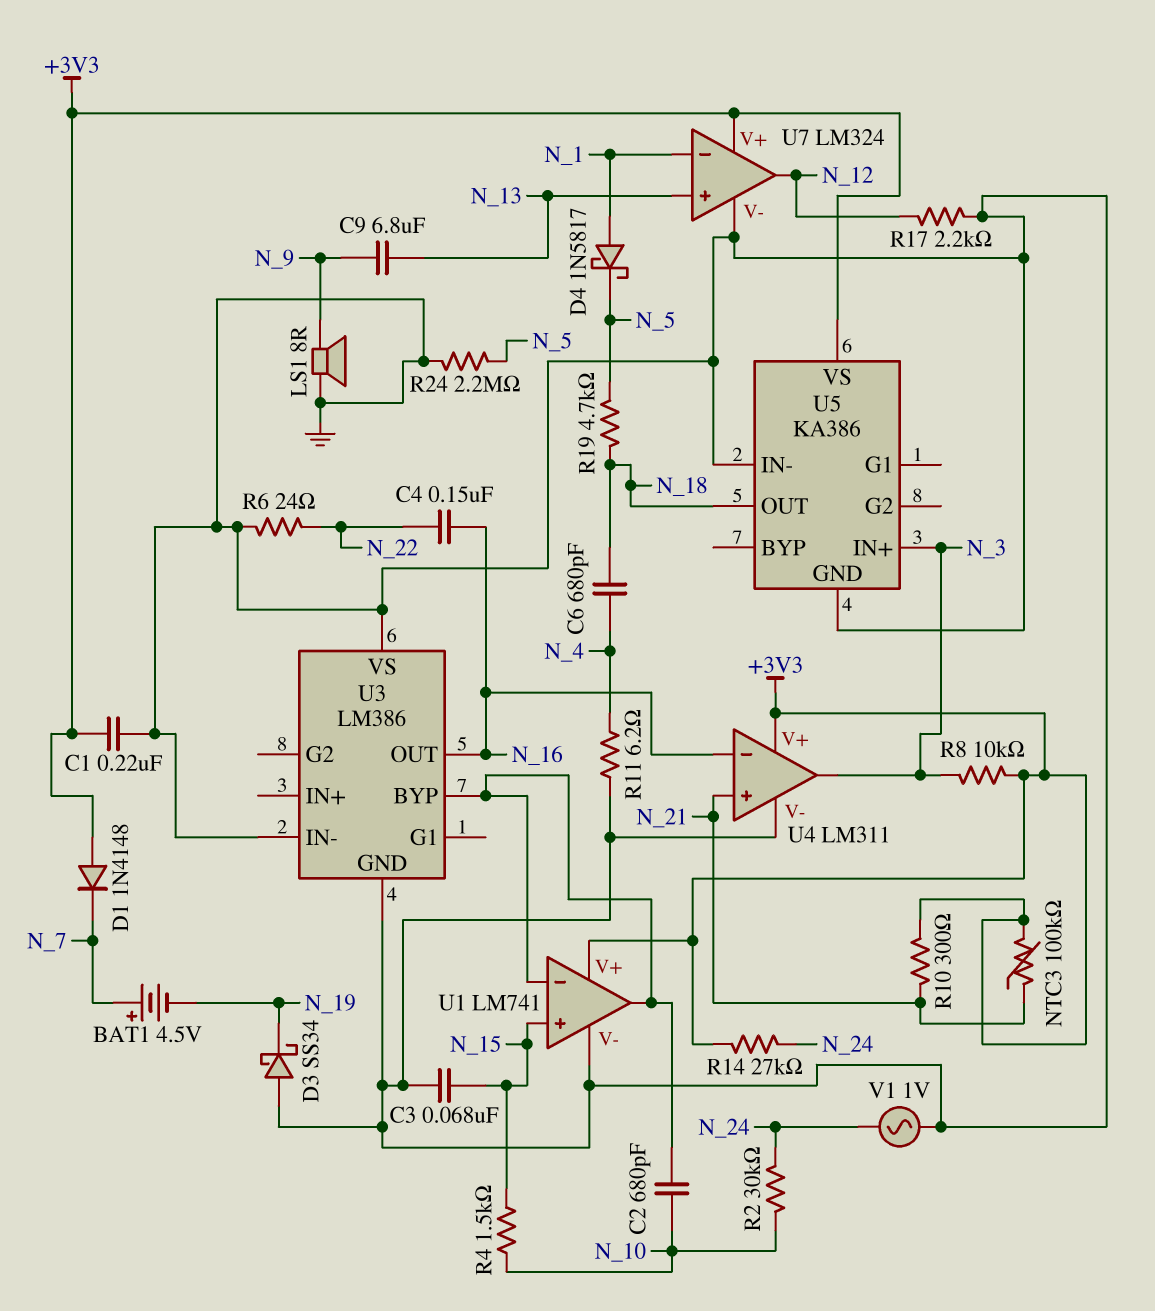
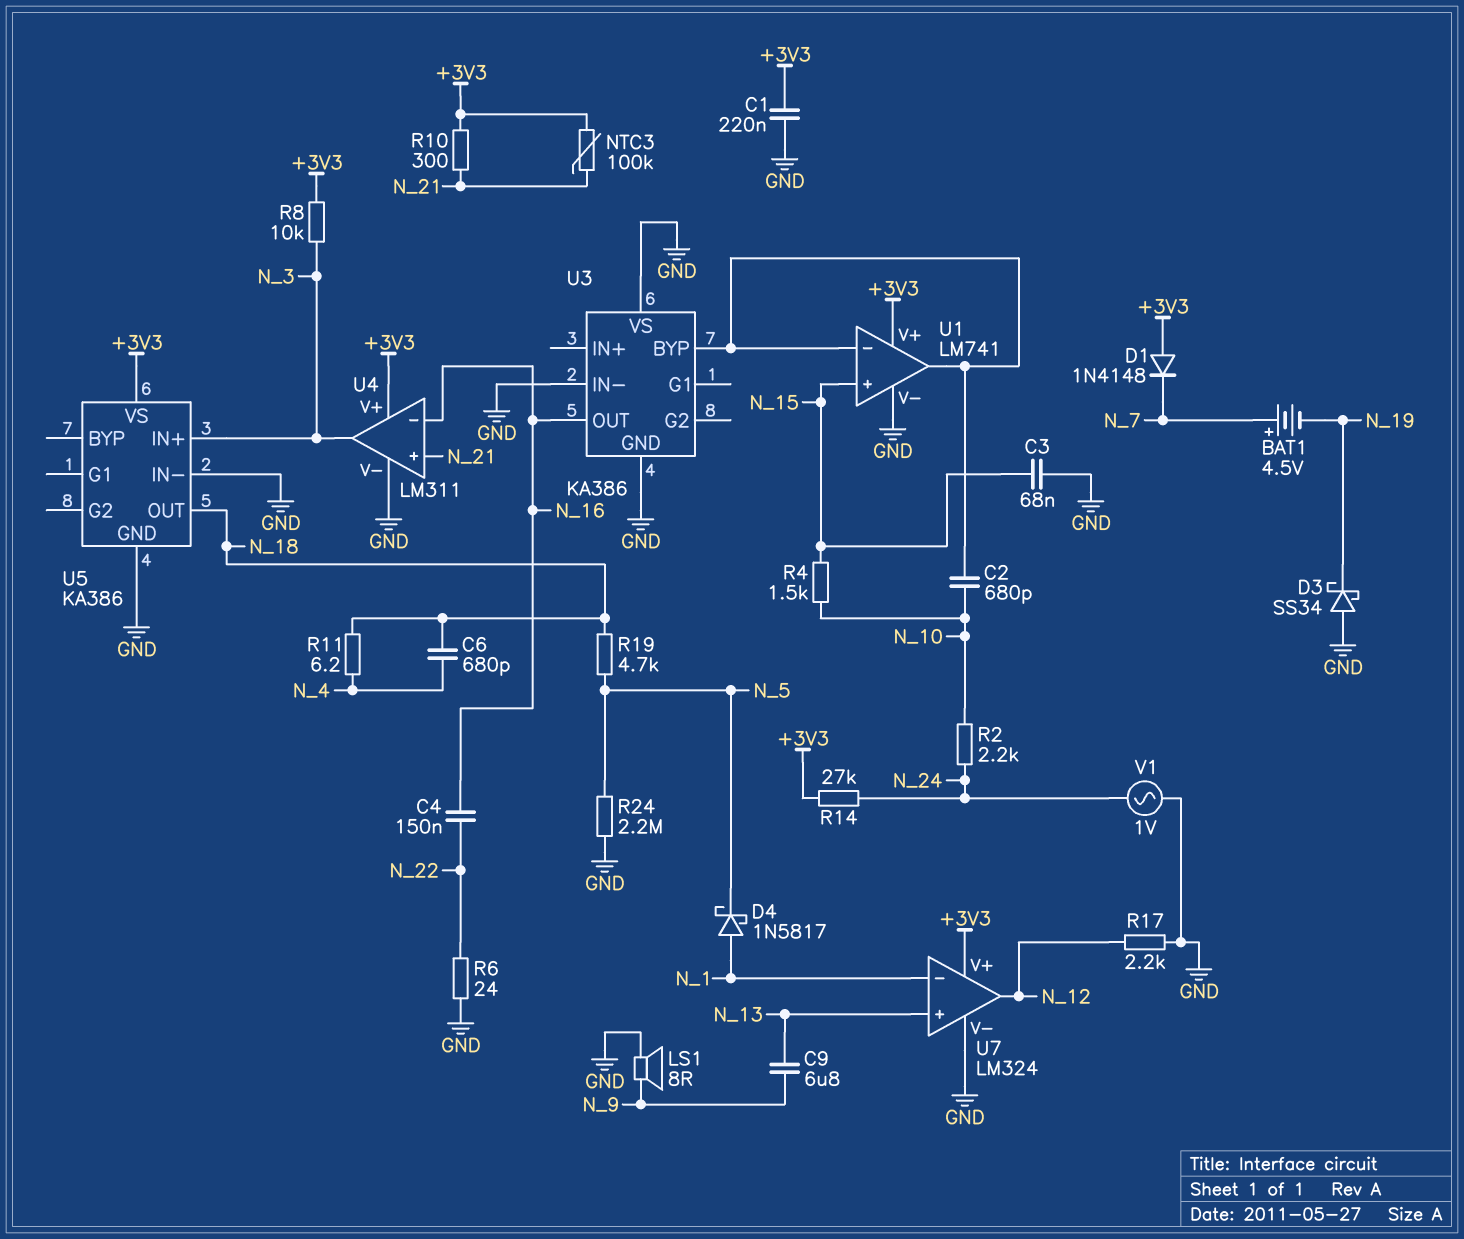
R2: 30k (N_10, N_24) -> 2.2k (N_10, N_24)
R11: 6.2 (GND, N_4) -> 6.2 (N_4, N_18)
U3: LM386 -> KA386

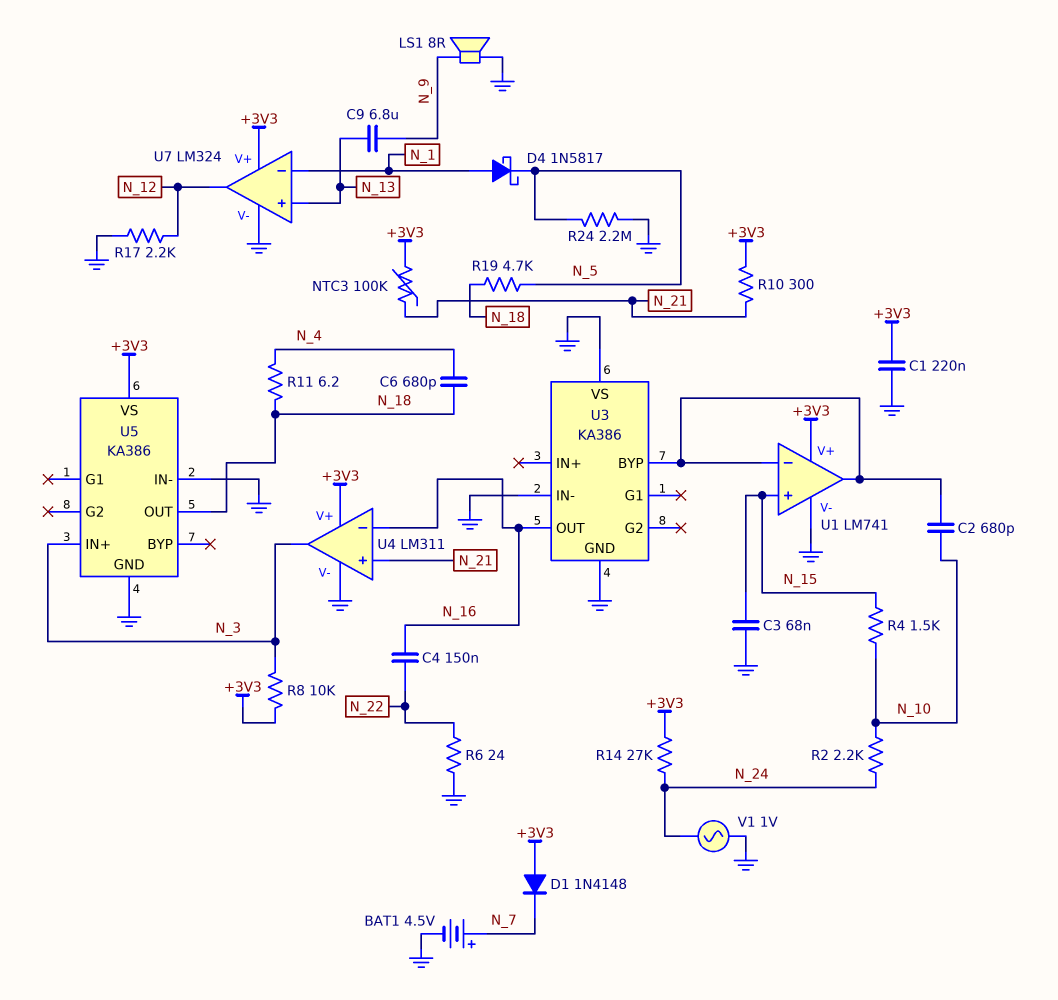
BAT1: 4.5V (plus N_7, minus N_19) -> 4.5V (plus N_7, minus GND)
D3: schottky SS34 (A GND, K N_19) -> none

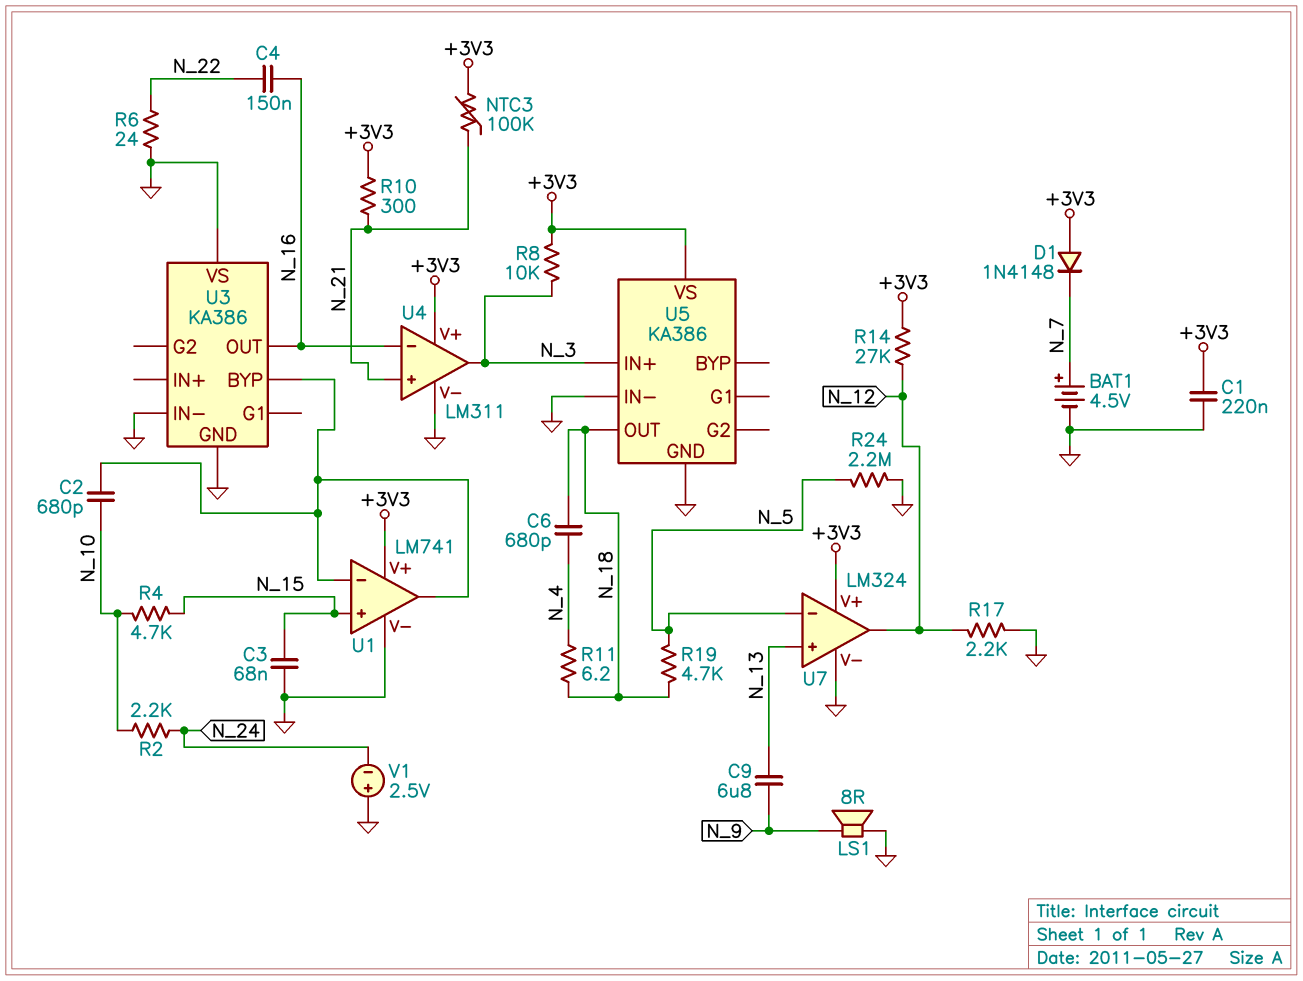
D4: schottky 1N5817 (A N_1, K N_5) -> none
R4: 1.5k (N_10, N_15) -> 4.7k (N_10, N_15)
R14: 27k (+3V3, N_24) -> 27k (+3V3, N_12)
U7 pin in-: N_1 -> N_5
V1: AC 1V (GND, N_24) -> 2.5V (plus GND, minus N_24)

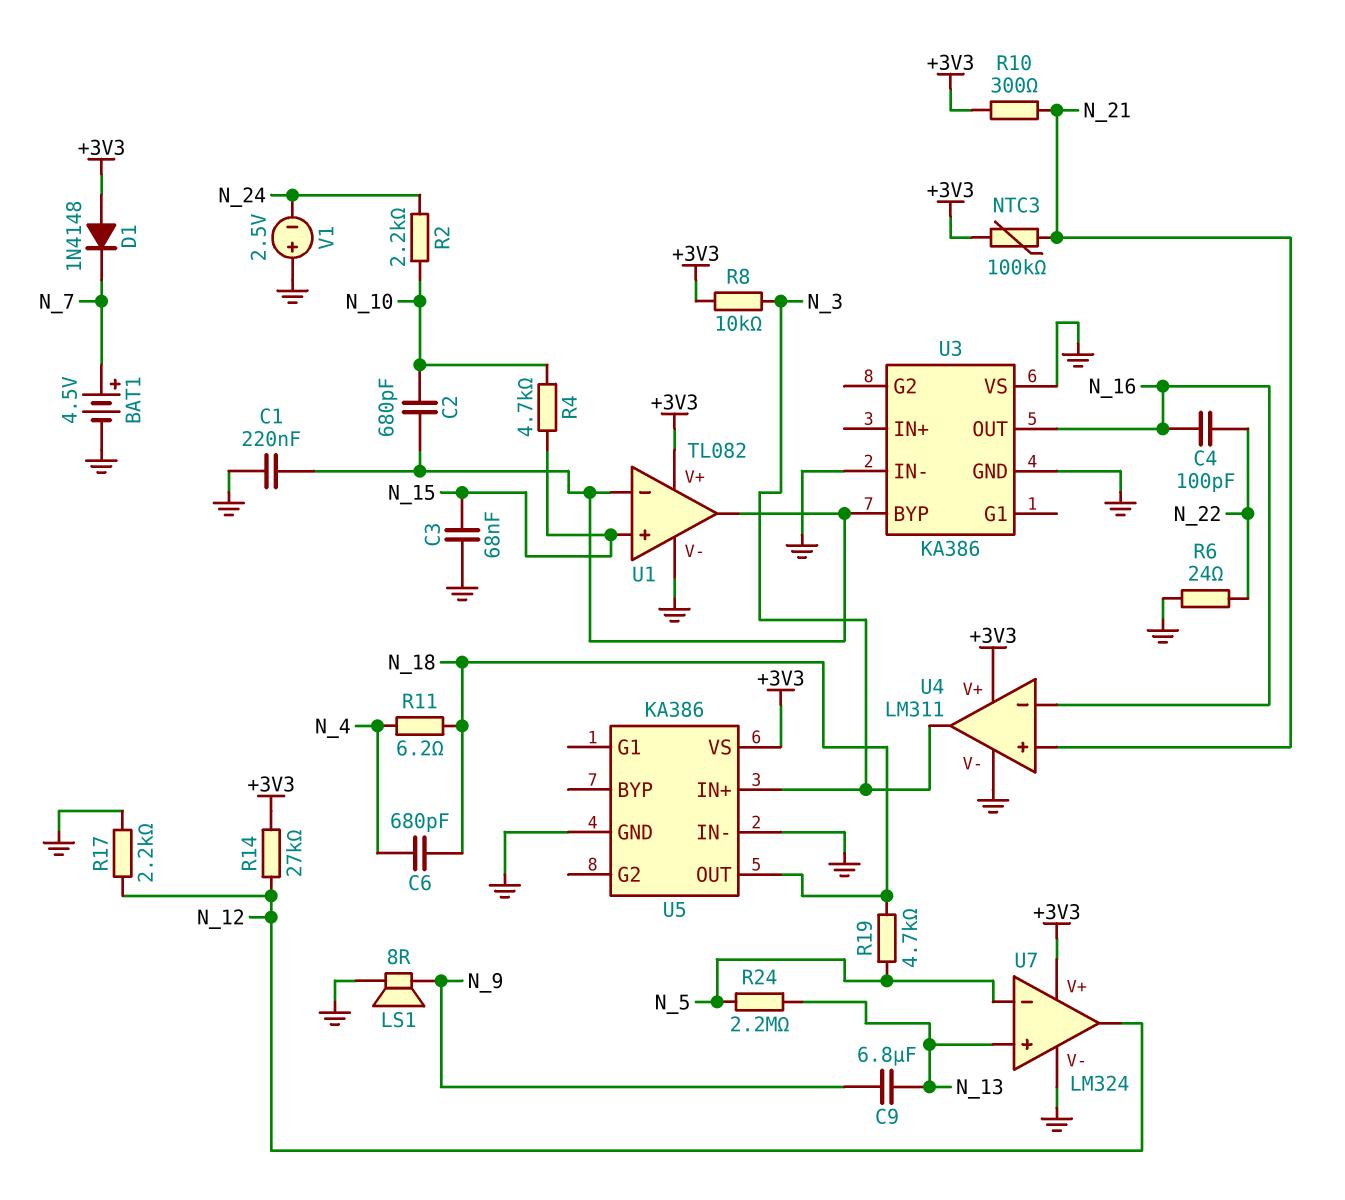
C1: 220nF (+3V3, GND) -> 220nF (GND, U1/in-)
C4: 150nF (N_16, N_22) -> 100pF (N_16, N_22)
R24: 2.2M (GND, N_5) -> 2.2M (N_5, N_13)
U1: LM741 -> TL082

